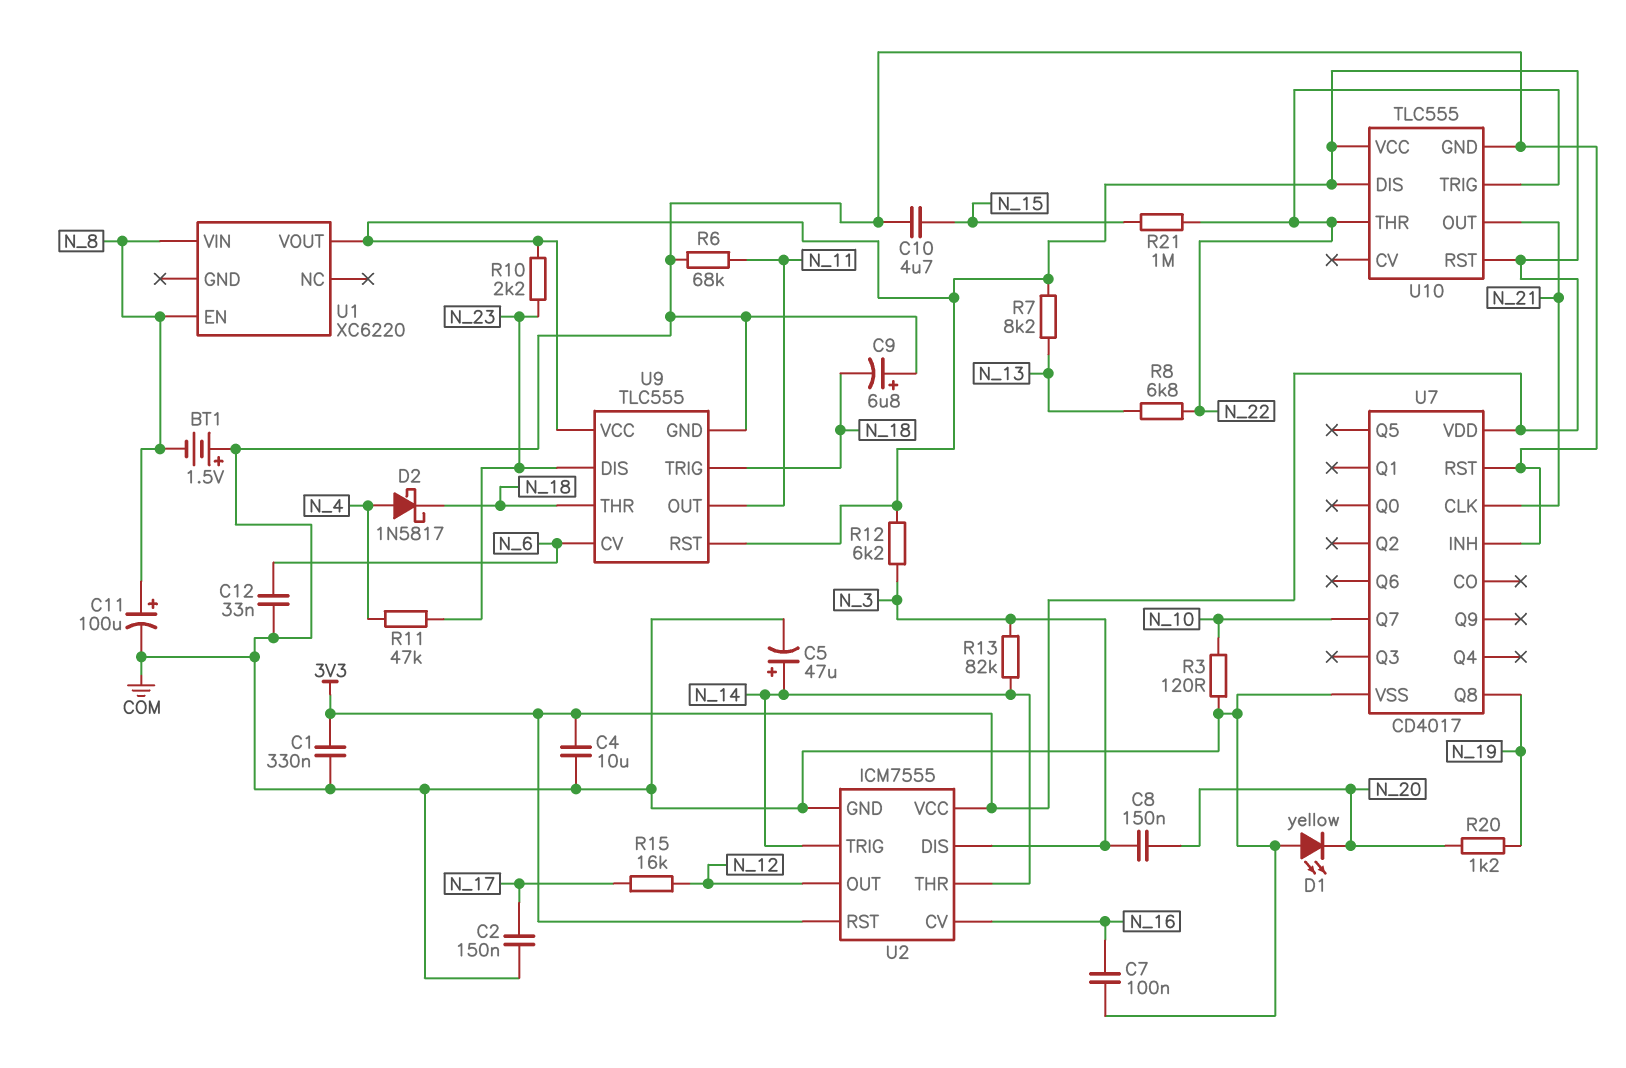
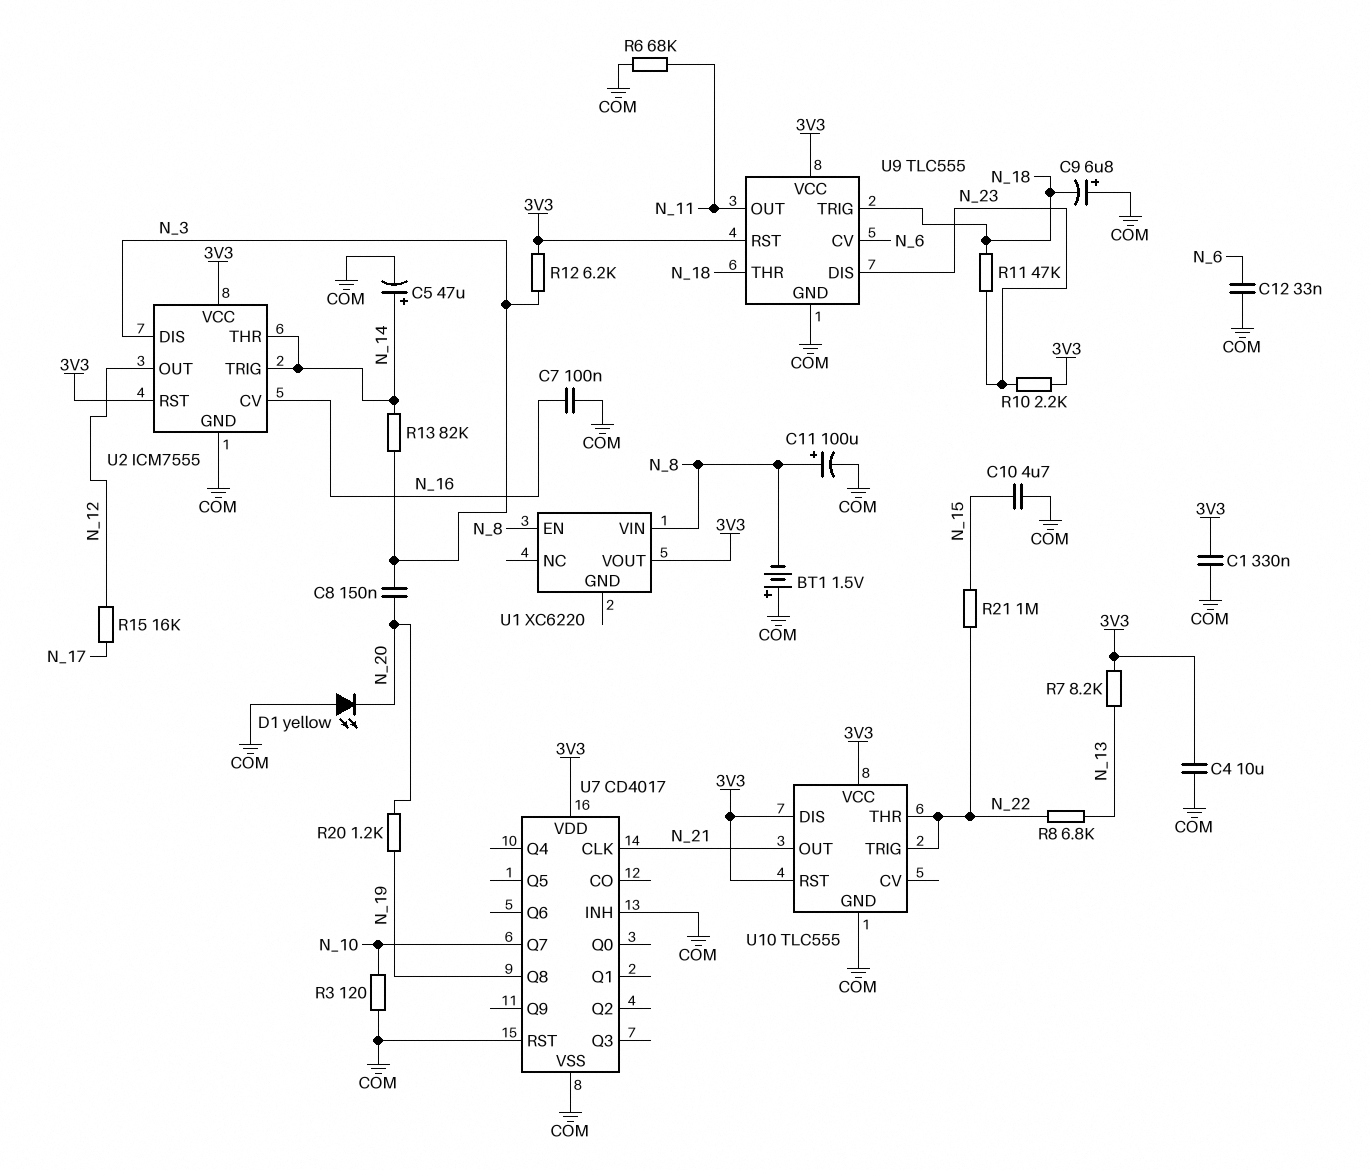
C2: 150nF (COM, N_17) -> none
D2: schottky 1N5817 (A N_4, K N_18) -> none
R11: 47k (N_4, N_23) -> 47k (N_18, N_23)

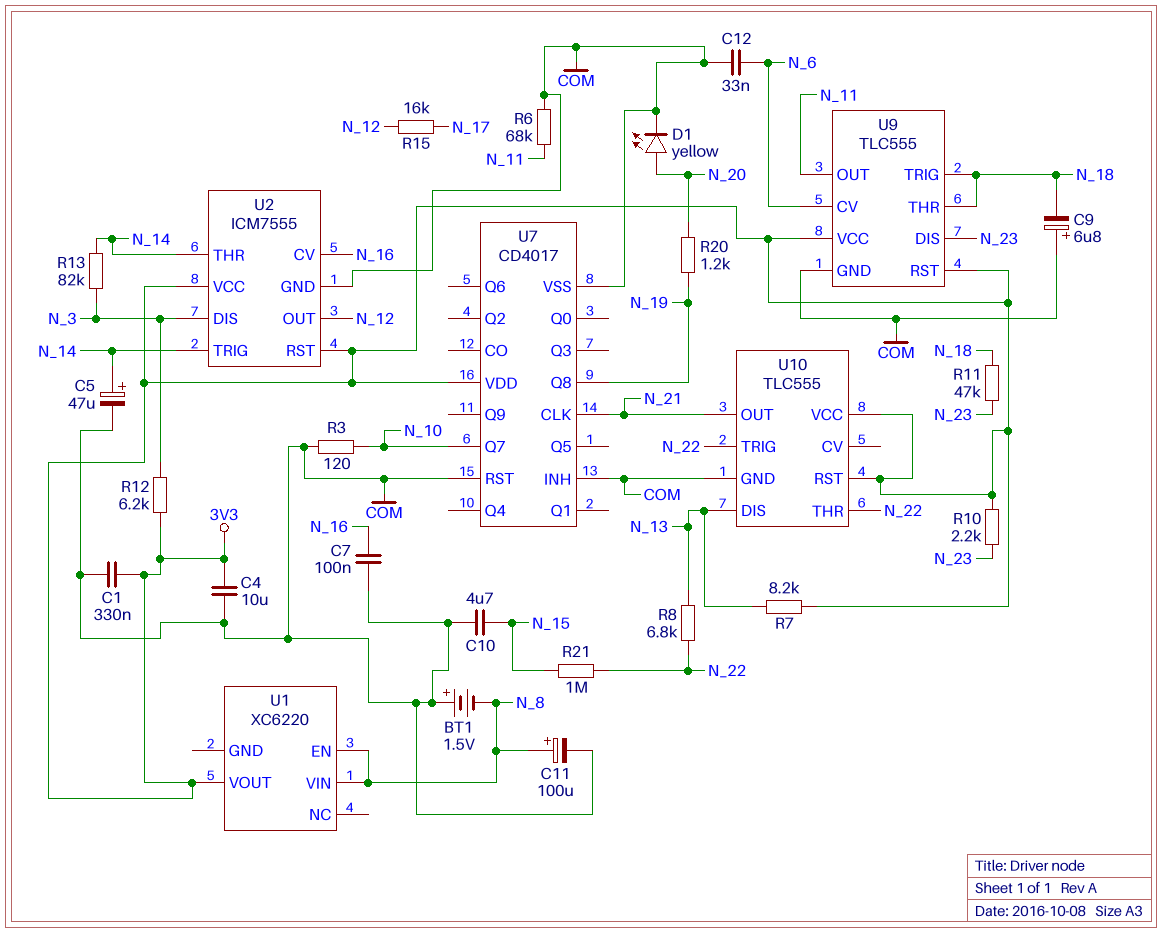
C8: 150nF (N_3, N_20) -> none
D1: LED yellow (A COM, K N_20) -> LED yellow (A N_20, K COM)
U10 pin DIS: 3V3 -> N_13

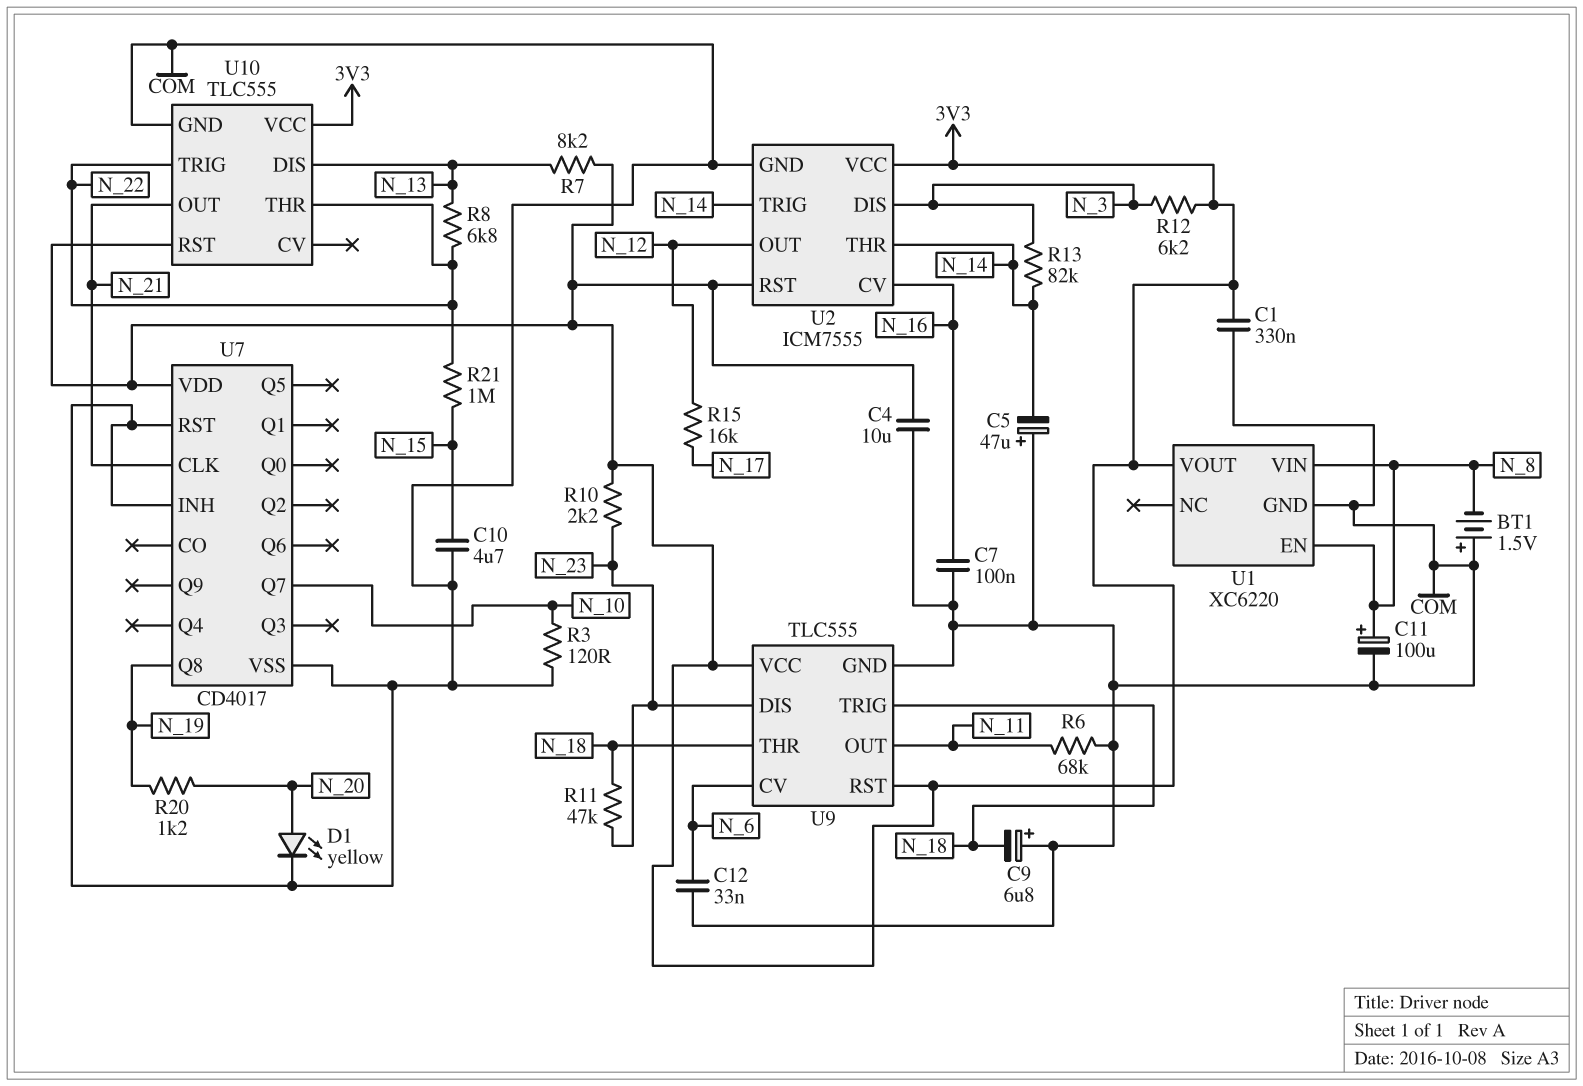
C5: 47uF (plus N_14, minus COM) -> 47uF (plus COM, minus N_14)
U1 pin GND: none -> COM

